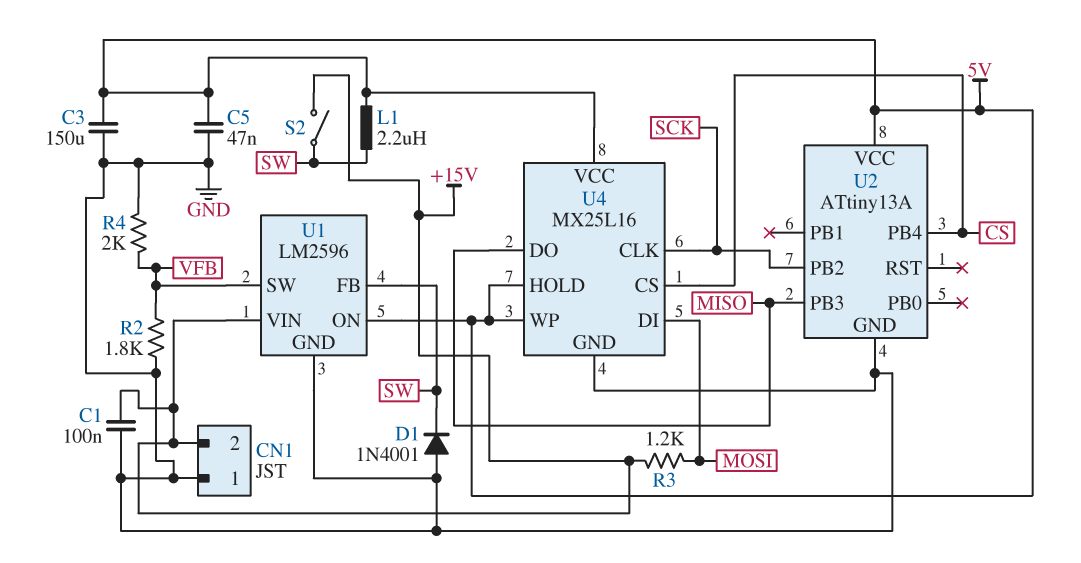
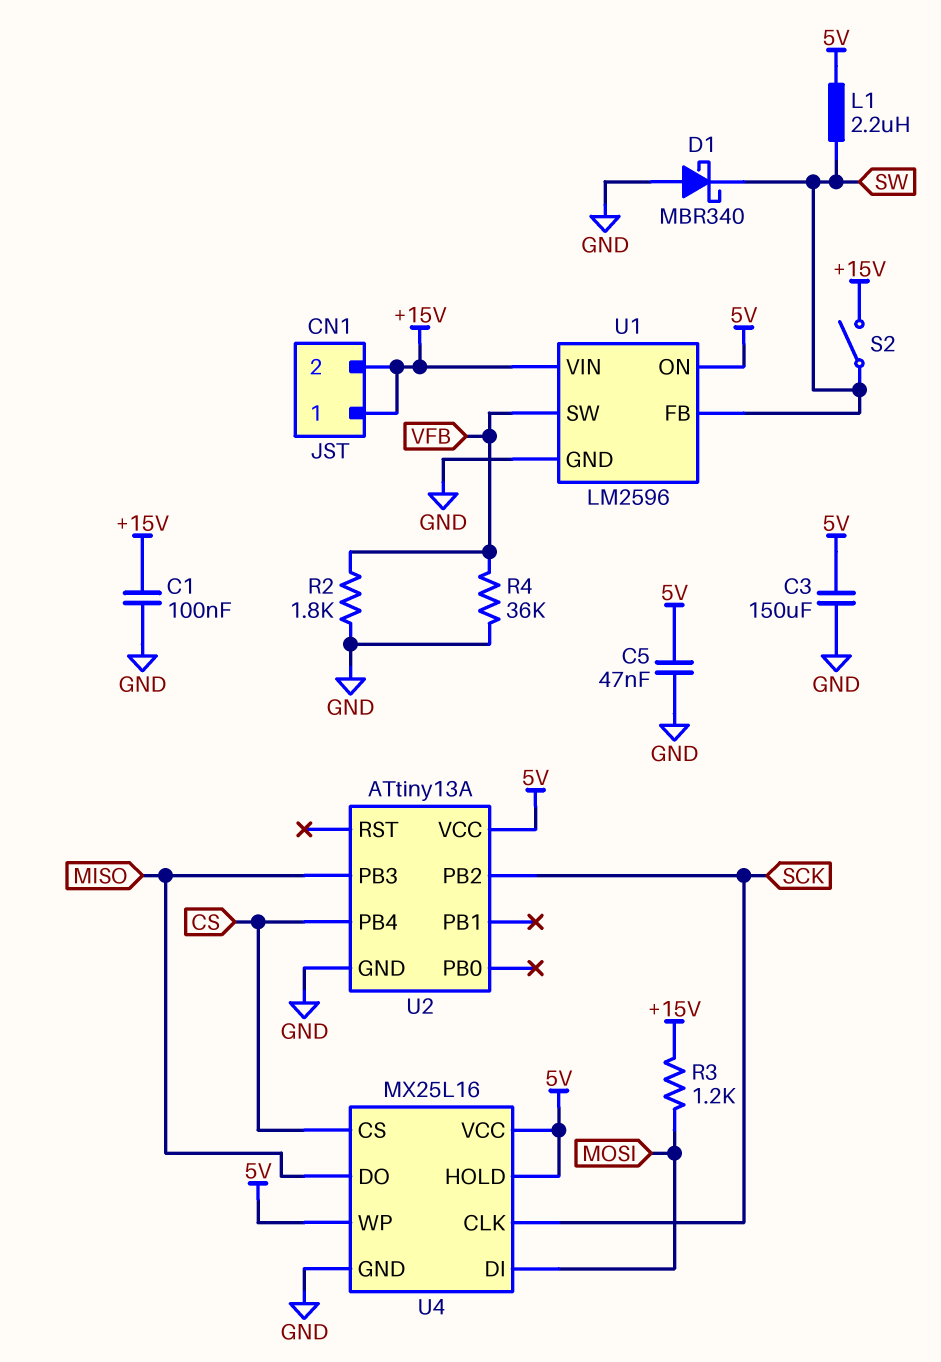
CN1 pin 1: GND -> +15V
D1: diode 1N4001 (A GND, K SW) -> schottky MBR340 (A GND, K SW)
R4: 2k (GND, VFB) -> 36k (GND, VFB)

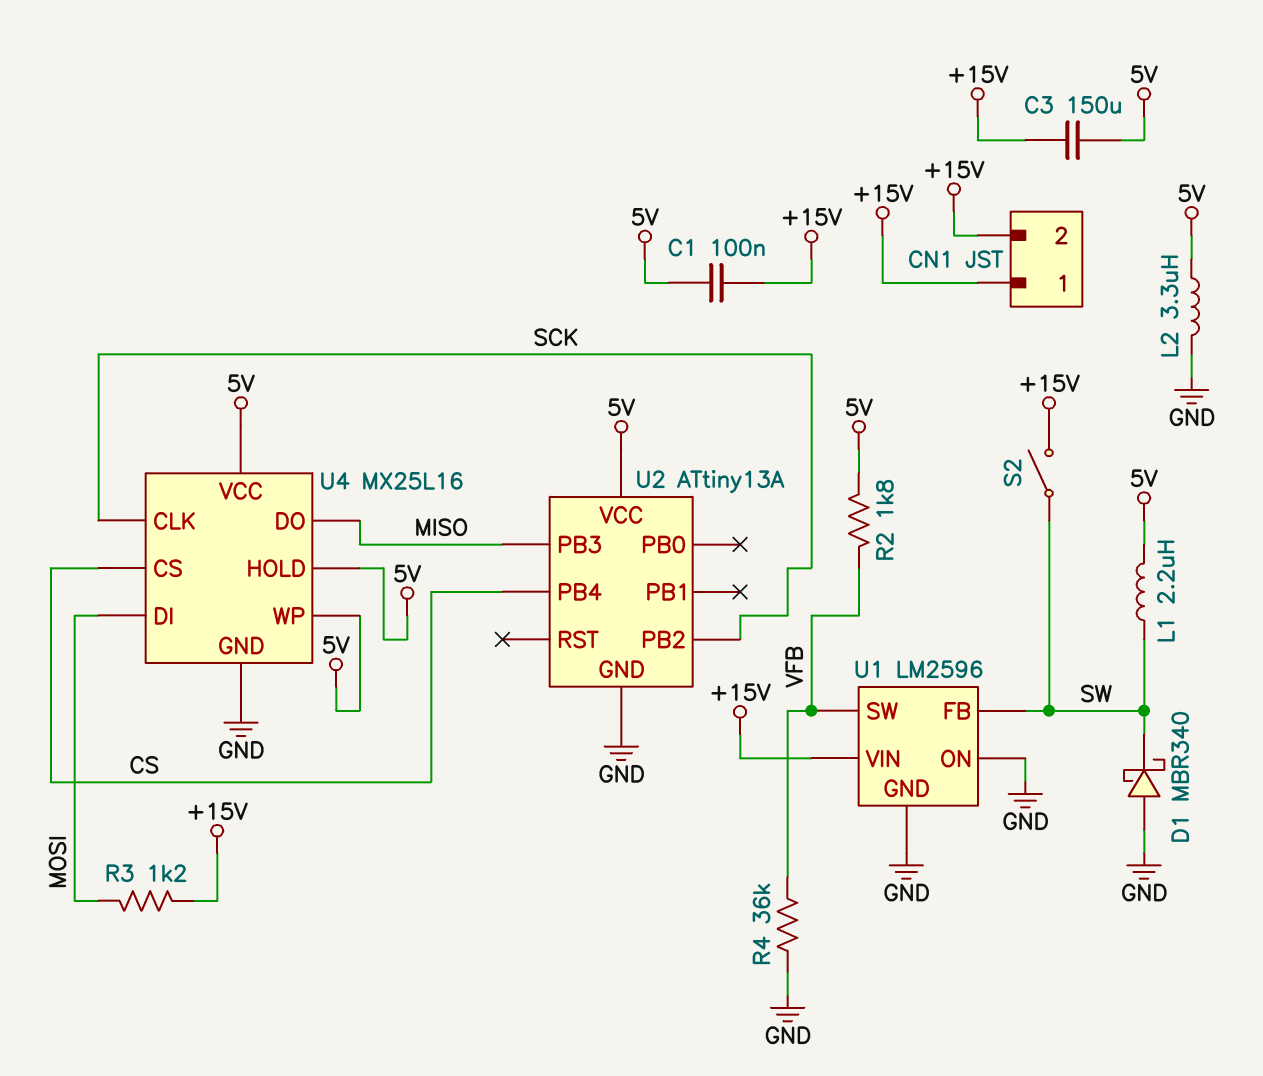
C1: 100nF (+15V, GND) -> 100nF (+15V, 5V)
C3: 150uF (5V, GND) -> 150uF (+15V, 5V)
C5: 47nF (5V, GND) -> none
L2: none -> 3.3uH (5V, GND)
R2: 1.8k (GND, VFB) -> 1.8k (5V, VFB)
U1 pin ON: 5V -> GND

